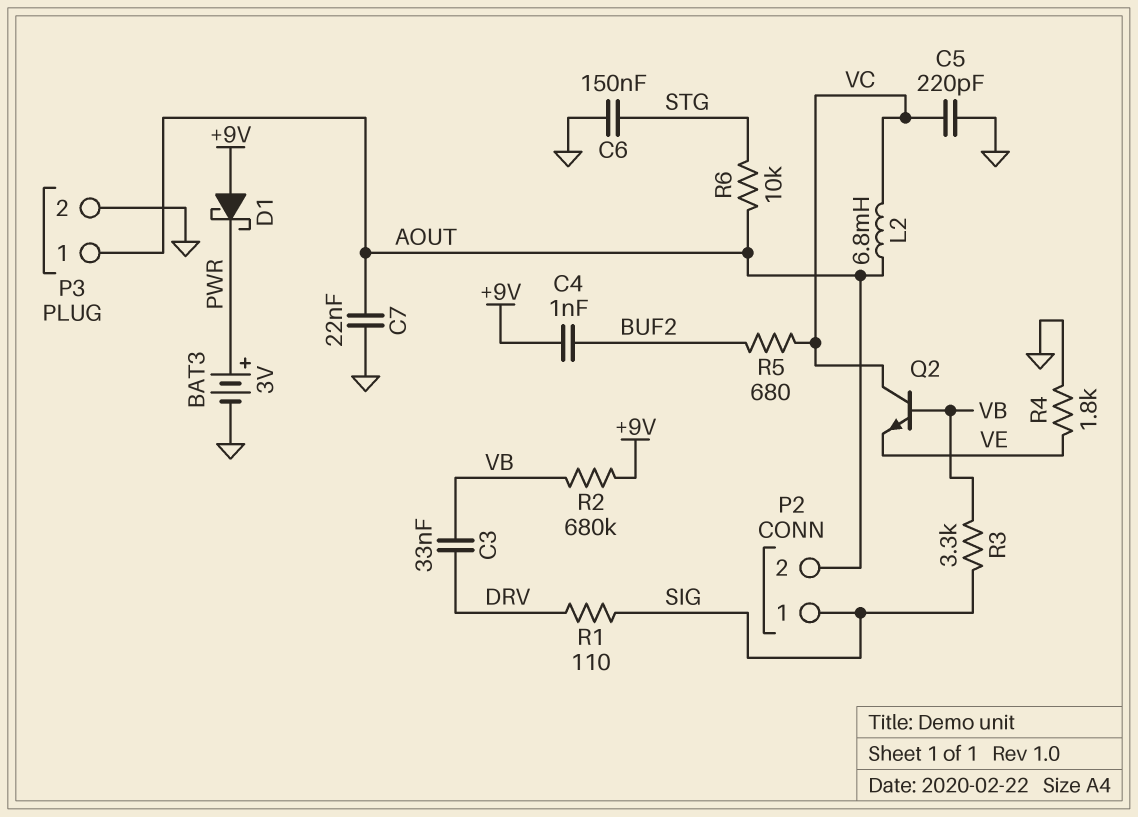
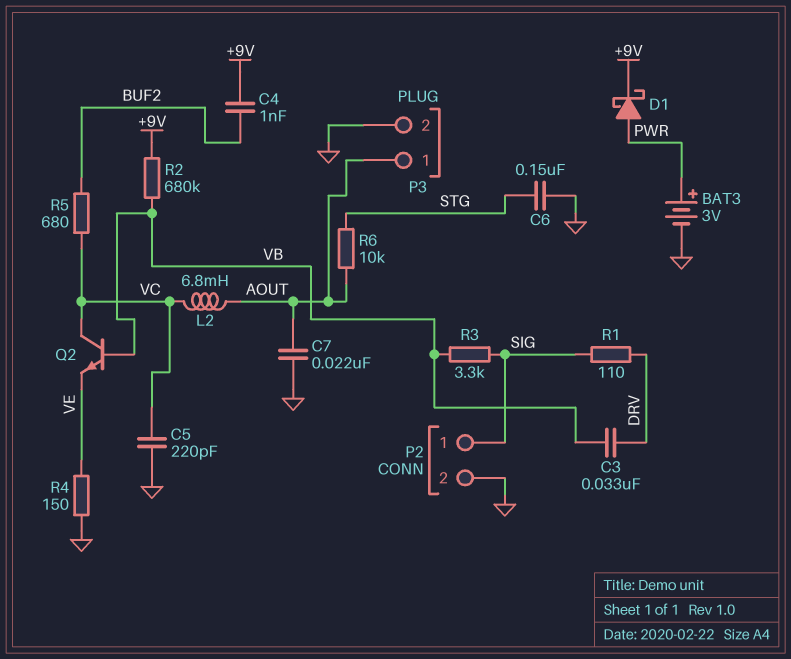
D1: schottky (A +9V, K PWR) -> schottky (A PWR, K +9V)
P2 pin 2: AOUT -> GND
R4: 1.8k (GND, VE) -> 150 (GND, VE)

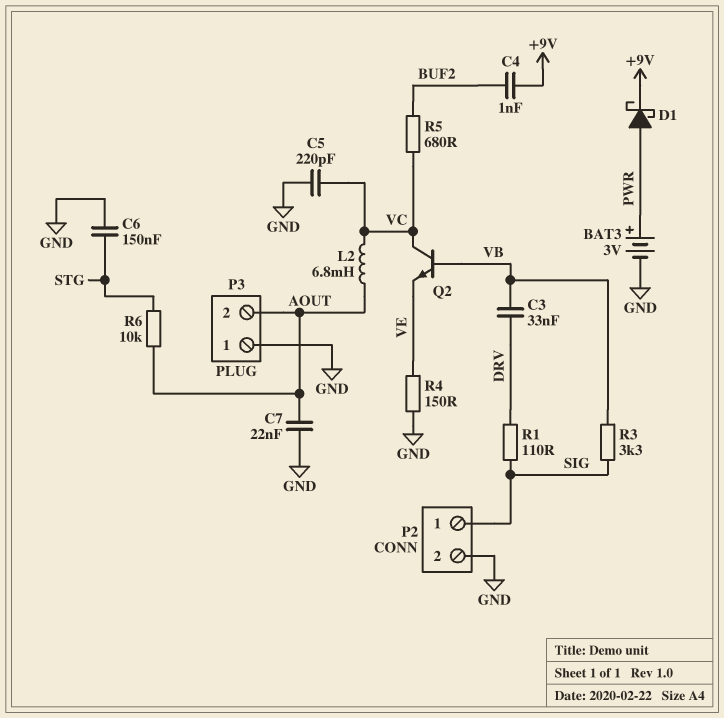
P3 pin 1: AOUT -> GND
P3 pin 2: GND -> AOUT
R2: 680k (+9V, VB) -> none

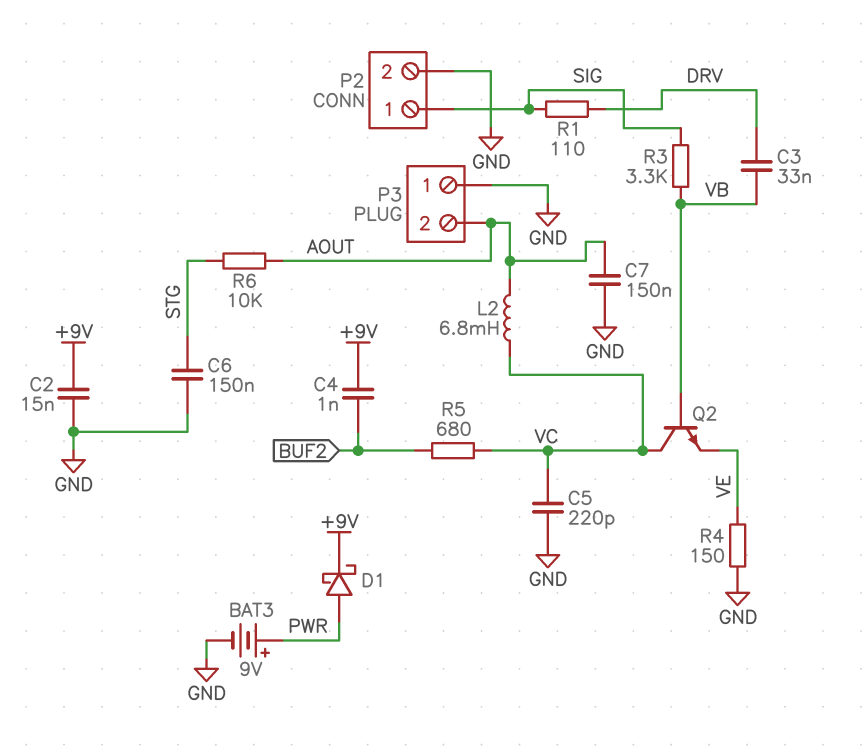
BAT3: 3V (plus PWR, minus GND) -> 9V (plus PWR, minus GND)
C2: none -> 15nF (+9V, GND)
C7: 22nF (AOUT, GND) -> 150nF (AOUT, GND)

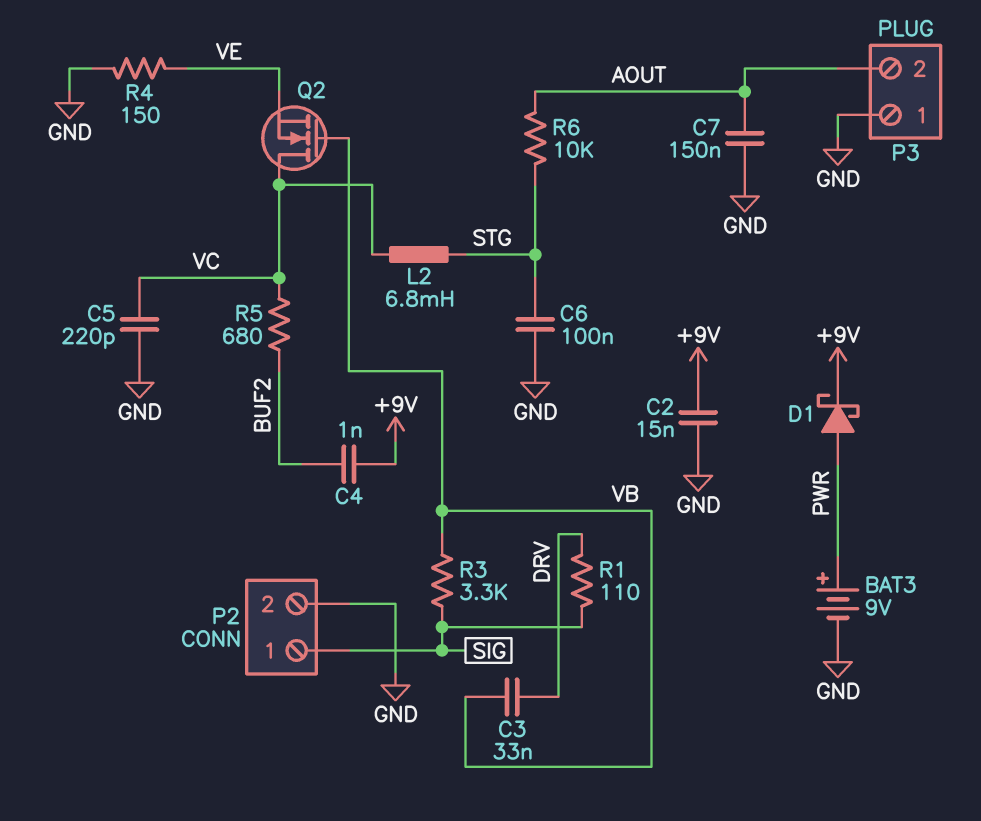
C6: 150nF (GND, STG) -> 100nF (GND, STG)
L2: 6.8mH (AOUT, VC) -> 6.8mH (STG, VC)
Q2: NPN (B VB, C VC, E VE) -> NMOS (G VB, D VC, S VE)

